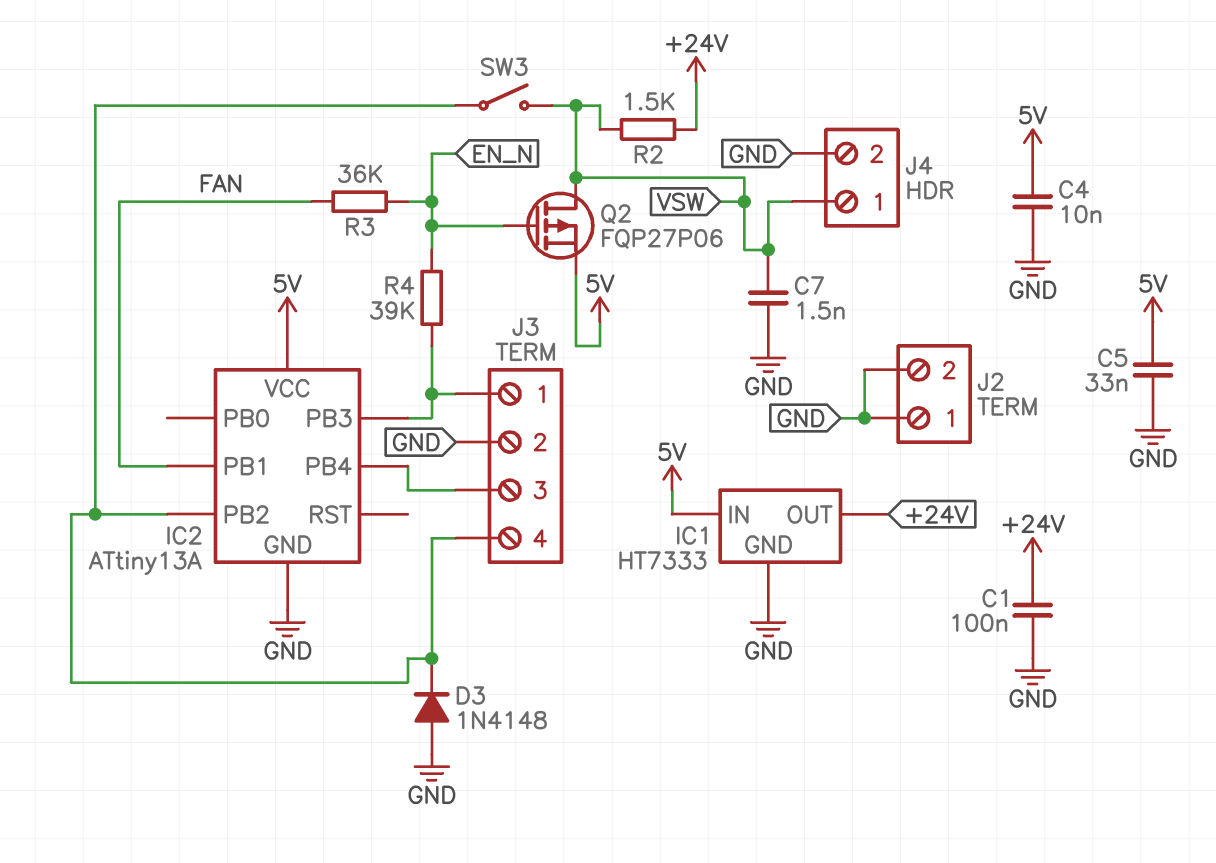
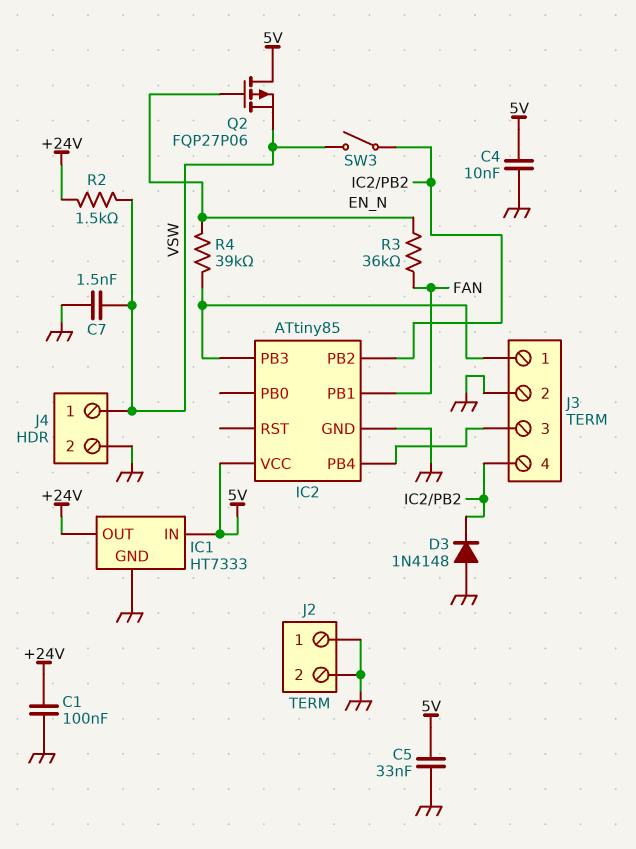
IC2: ATtiny13A -> ATtiny85
Q2: PMOS FQP27P06 (G EN_N, D VSW, S 5V) -> PMOS FQP27P06 (G EN_N, D 5V, S VSW)

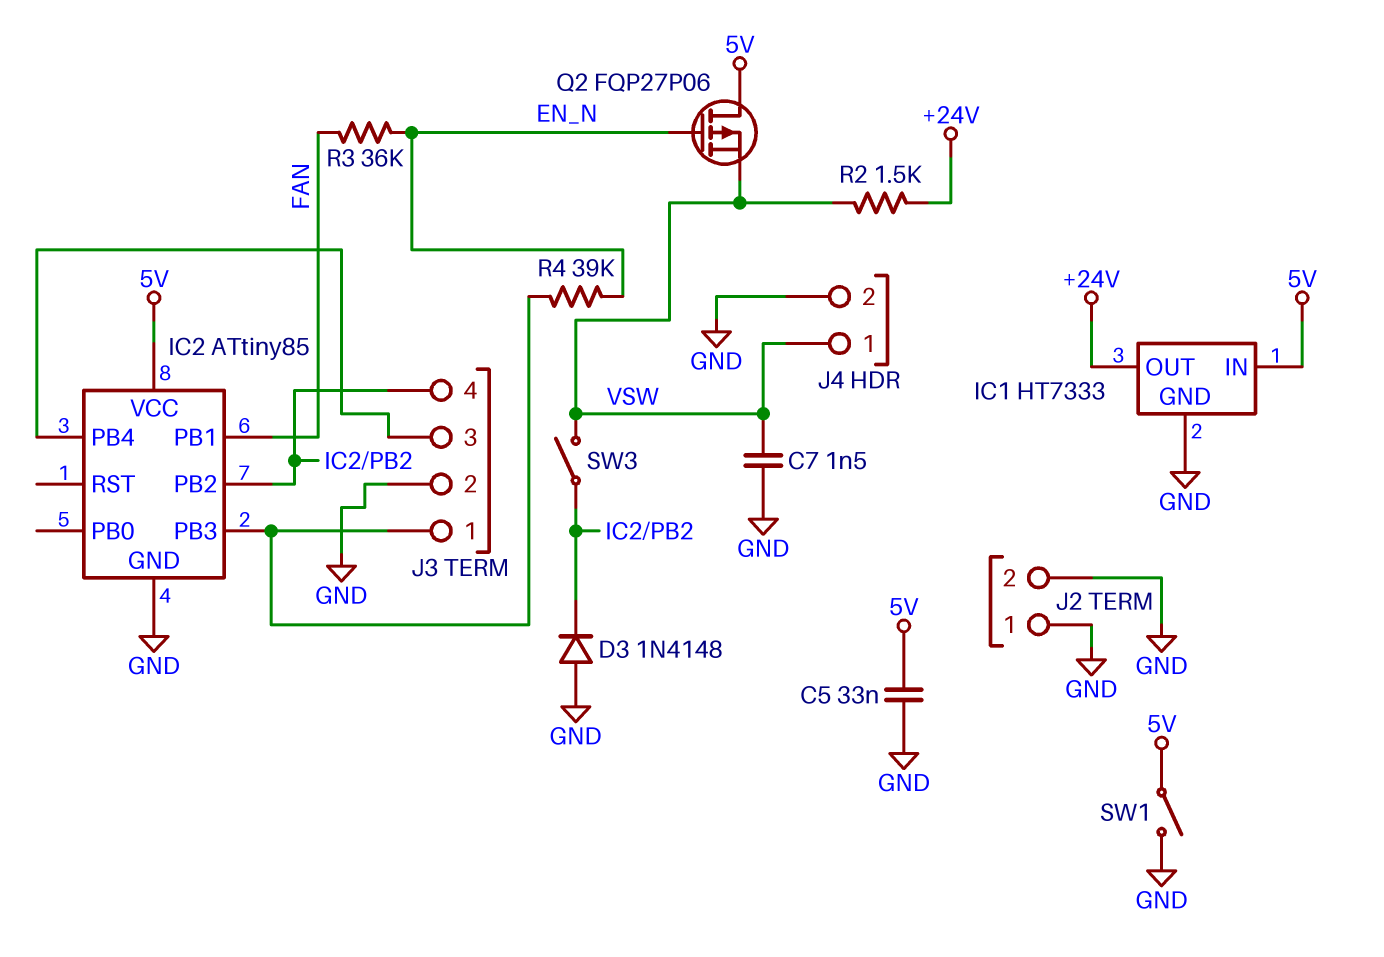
C1: 100nF (+24V, GND) -> none
C4: 10nF (5V, GND) -> none
SW1: none -> switch (5V, GND)

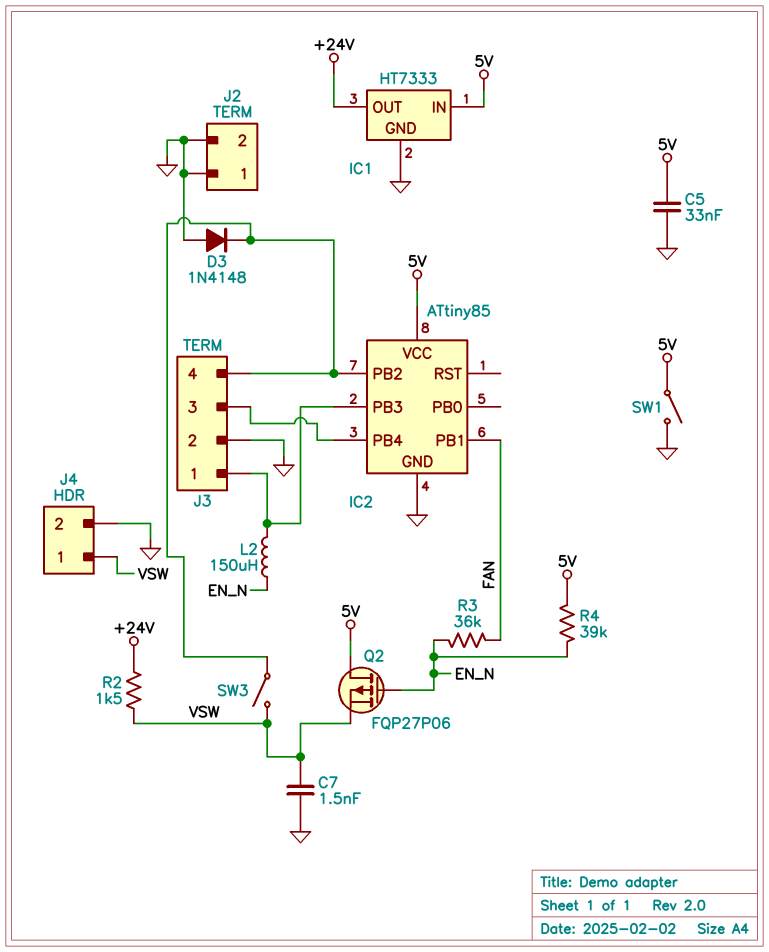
L2: none -> 150uH (EN_N, IC2/PB3)
R4: 39k (EN_N, IC2/PB3) -> 39k (5V, EN_N)

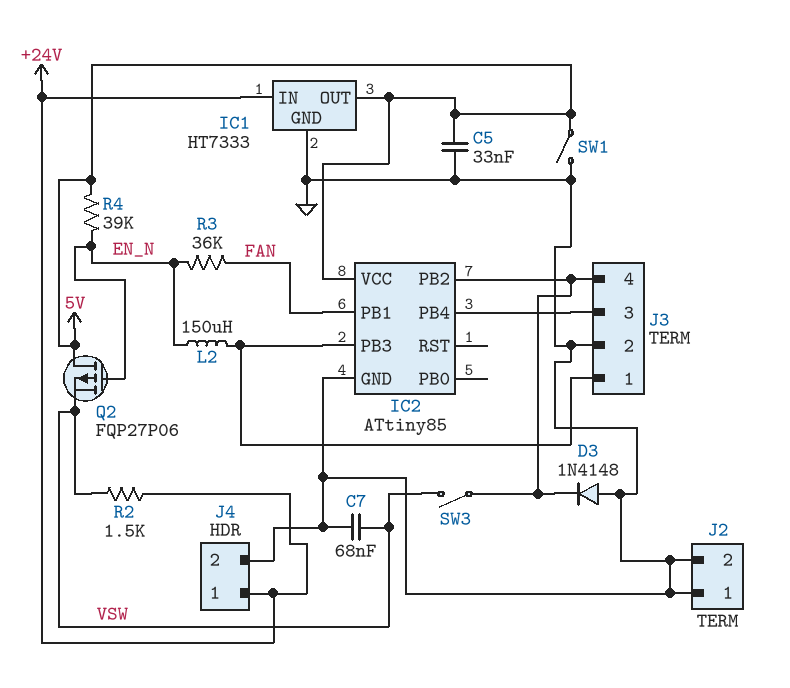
C7: 1.5nF (GND, VSW) -> 68nF (GND, VSW)
IC1 pin IN: 5V -> +24V
IC1 pin OUT: +24V -> 5V
J4 pin 1: VSW -> +24V

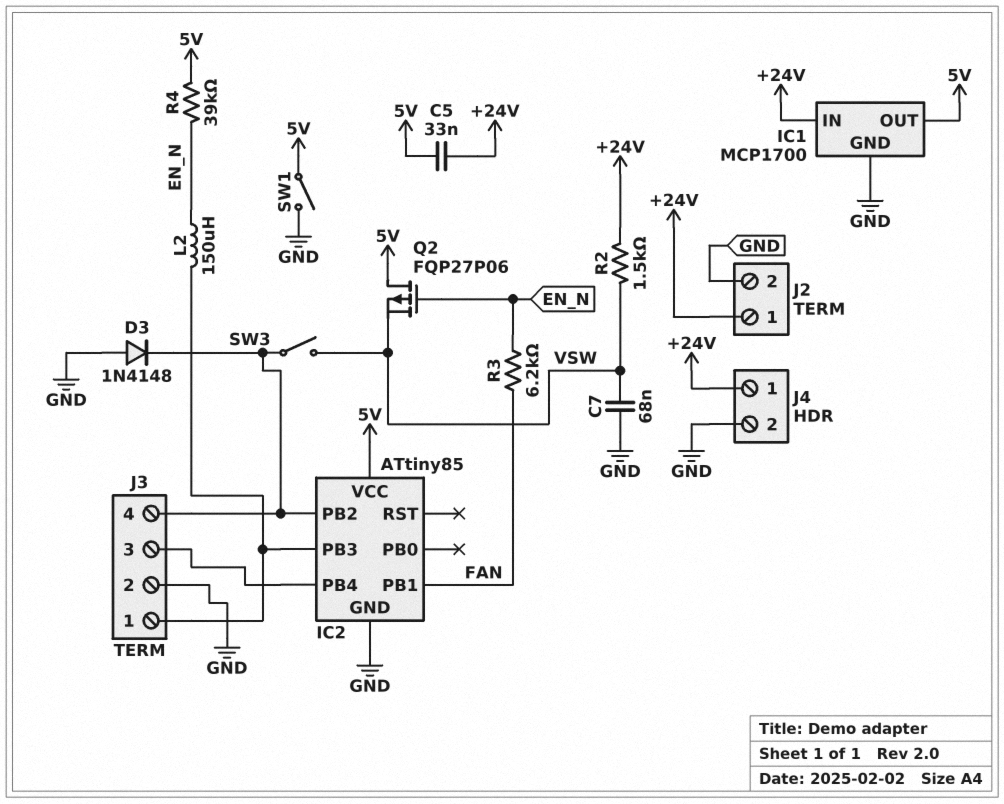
C5: 33nF (5V, GND) -> 33nF (+24V, 5V)
IC1: HT7333 -> MCP1700
J2 pin 1: GND -> +24V
R3: 36k (EN_N, FAN) -> 6.2k (EN_N, FAN)

